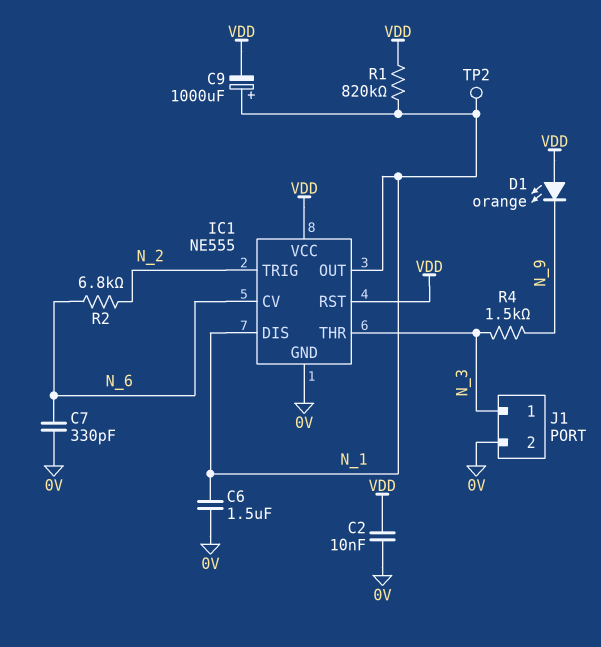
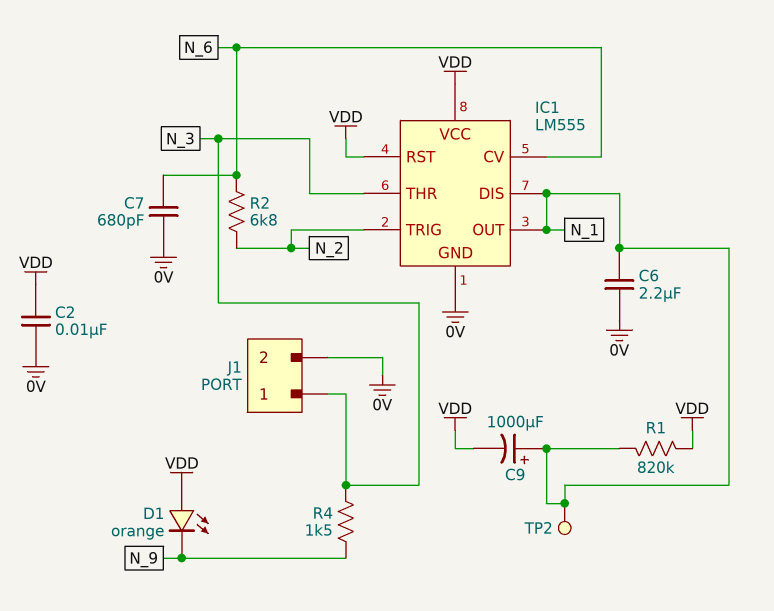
C6: 1.5uF (0V, N_1) -> 2.2uF (0V, N_1)
C7: 330pF (0V, N_6) -> 680pF (0V, N_6)
IC1: NE555 -> LM555

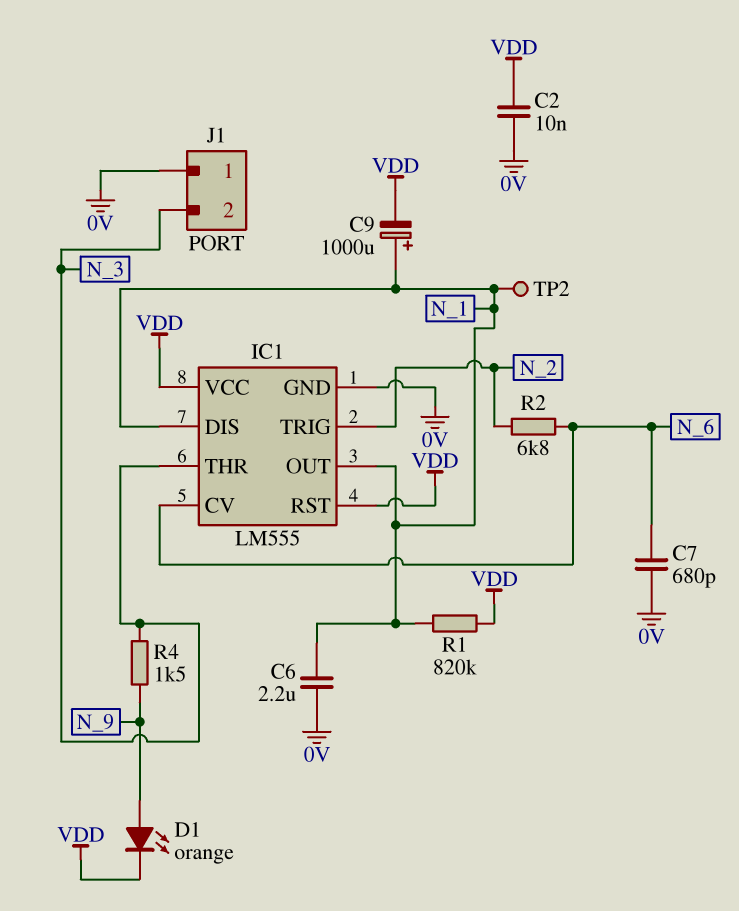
D1: LED orange (A VDD, K N_9) -> LED orange (A N_9, K VDD)
J1 pin 1: N_3 -> 0V
J1 pin 2: 0V -> N_3

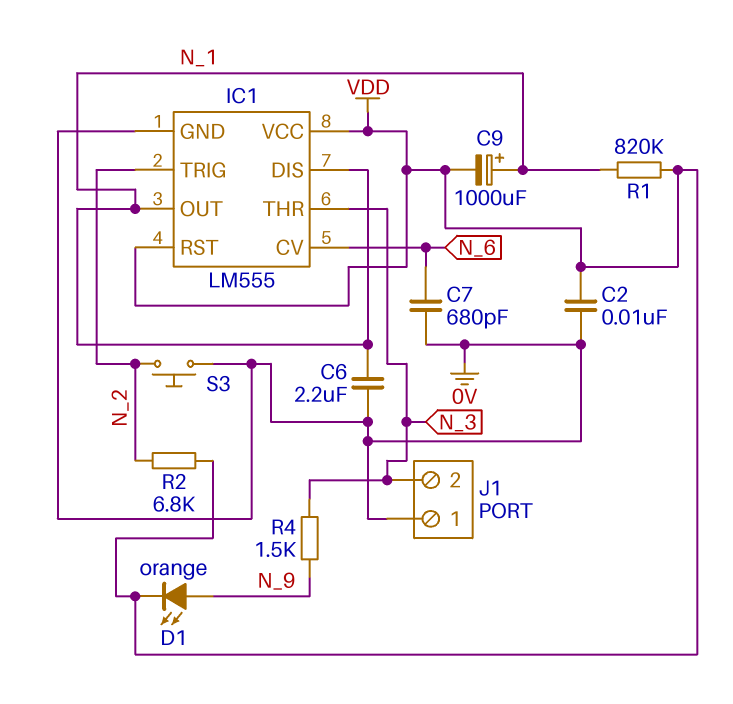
R2: 6.8k (N_2, N_6) -> 6.8k (N_2, VDD)
S3: none -> button (0V, N_2)
TP2: test point (N_1) -> none

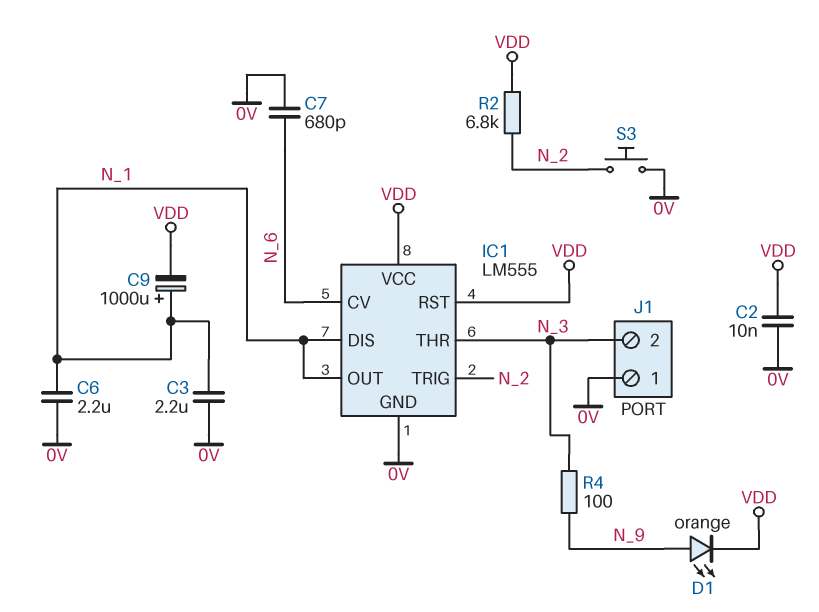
C3: none -> 2.2uF (0V, N_1)
R1: 820k (N_1, VDD) -> none
R4: 1.5k (N_3, N_9) -> 100 (N_3, N_9)

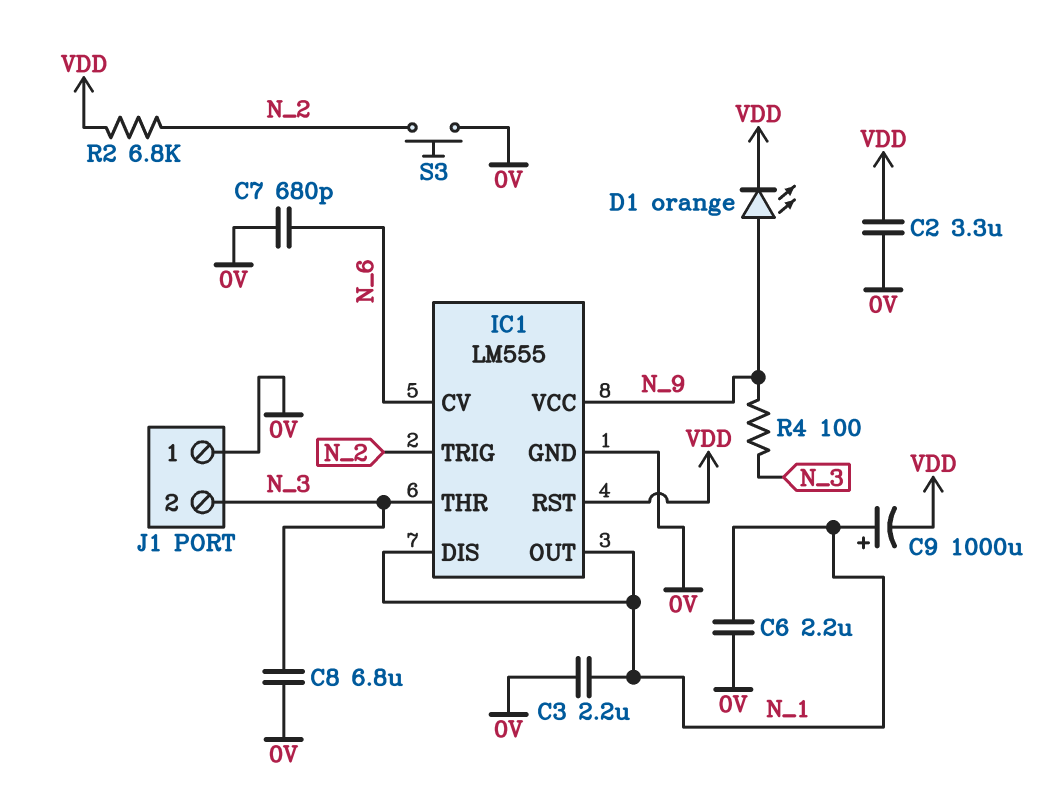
C2: 10nF (0V, VDD) -> 3.3uF (0V, VDD)
C8: none -> 6.8uF (0V, N_3)
IC1 pin VCC: VDD -> N_9

